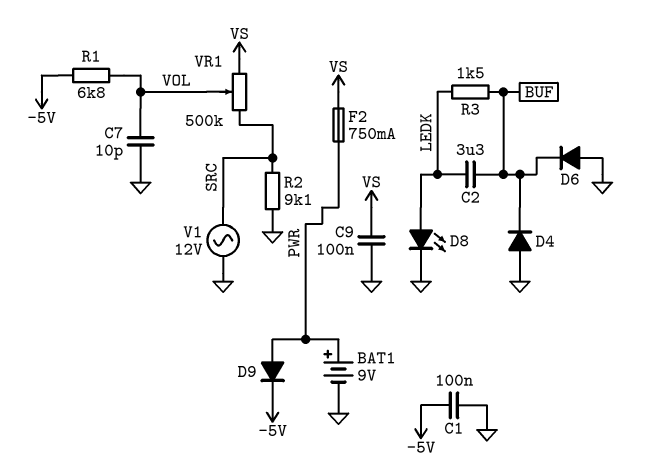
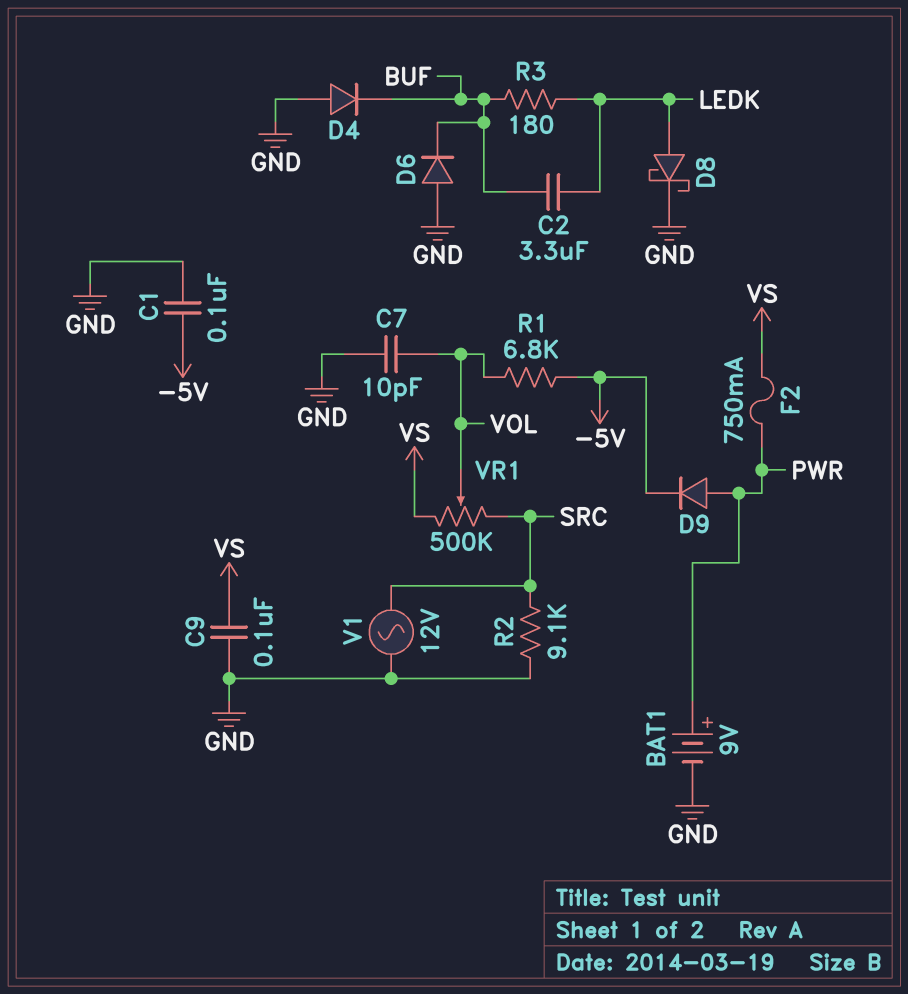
D8: LED (A LEDK, K GND) -> schottky (A LEDK, K GND)
R3: 1.5k (BUF, LEDK) -> 180 (BUF, LEDK)

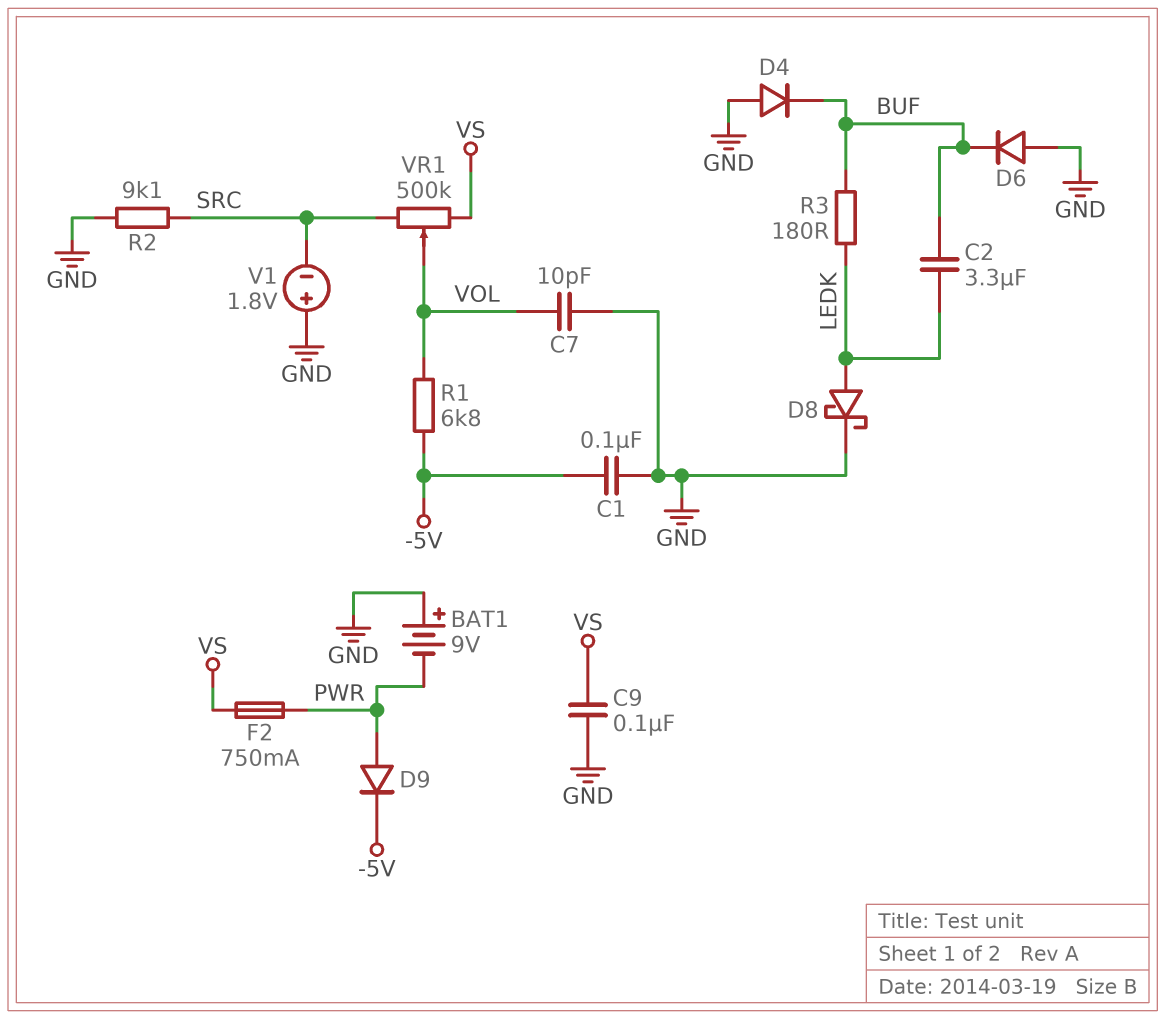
BAT1: 9V (plus PWR, minus GND) -> 9V (plus GND, minus PWR)
V1: AC 12V (GND, SRC) -> 1.8V (plus GND, minus SRC)

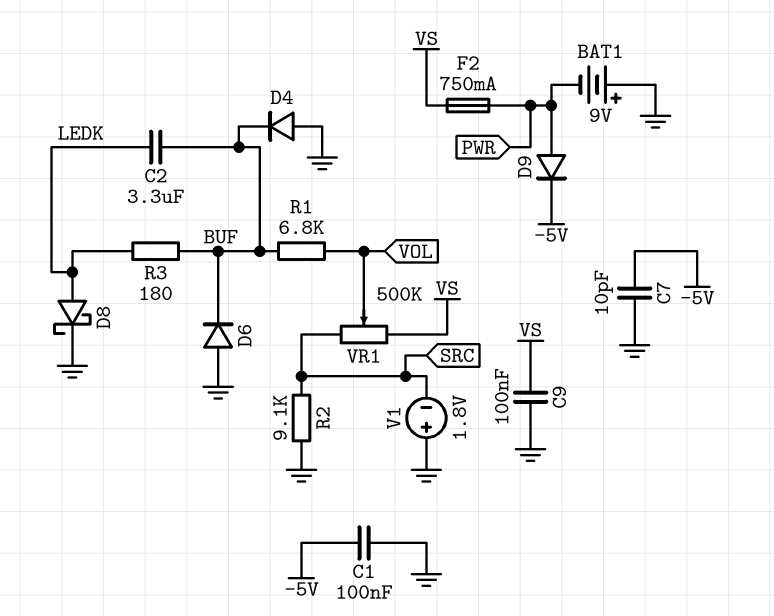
C7: 10pF (GND, VOL) -> 10pF (-5V, GND)
R1: 6.8k (-5V, VOL) -> 6.8k (BUF, VOL)

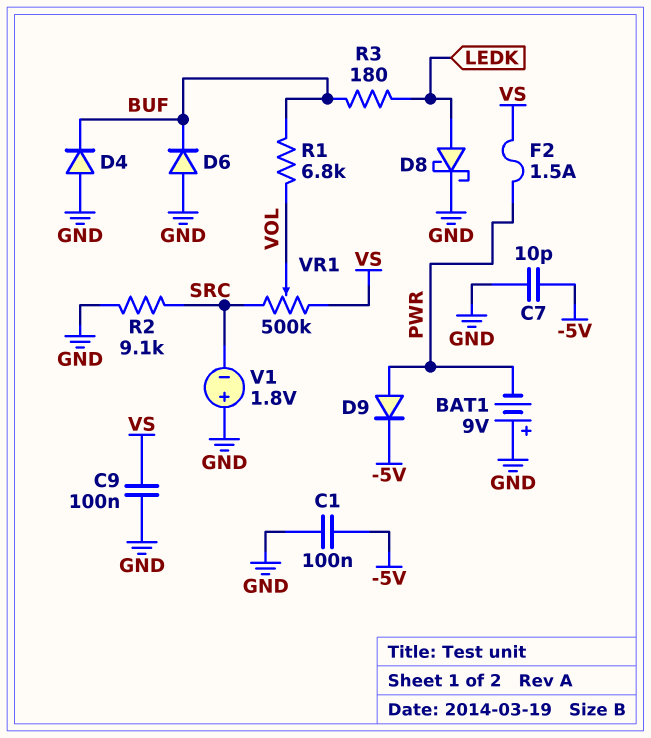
C2: 3.3uF (BUF, LEDK) -> none
F2: 750mA (PWR, VS) -> 1.5A (PWR, VS)

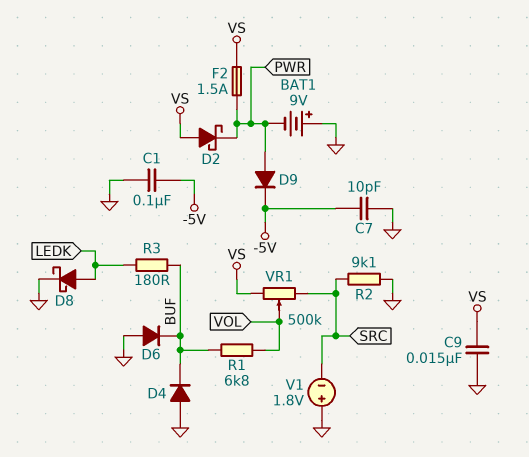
C9: 100nF (GND, VS) -> 15nF (GND, VS)
D2: none -> schottky (A VS, K PWR)

